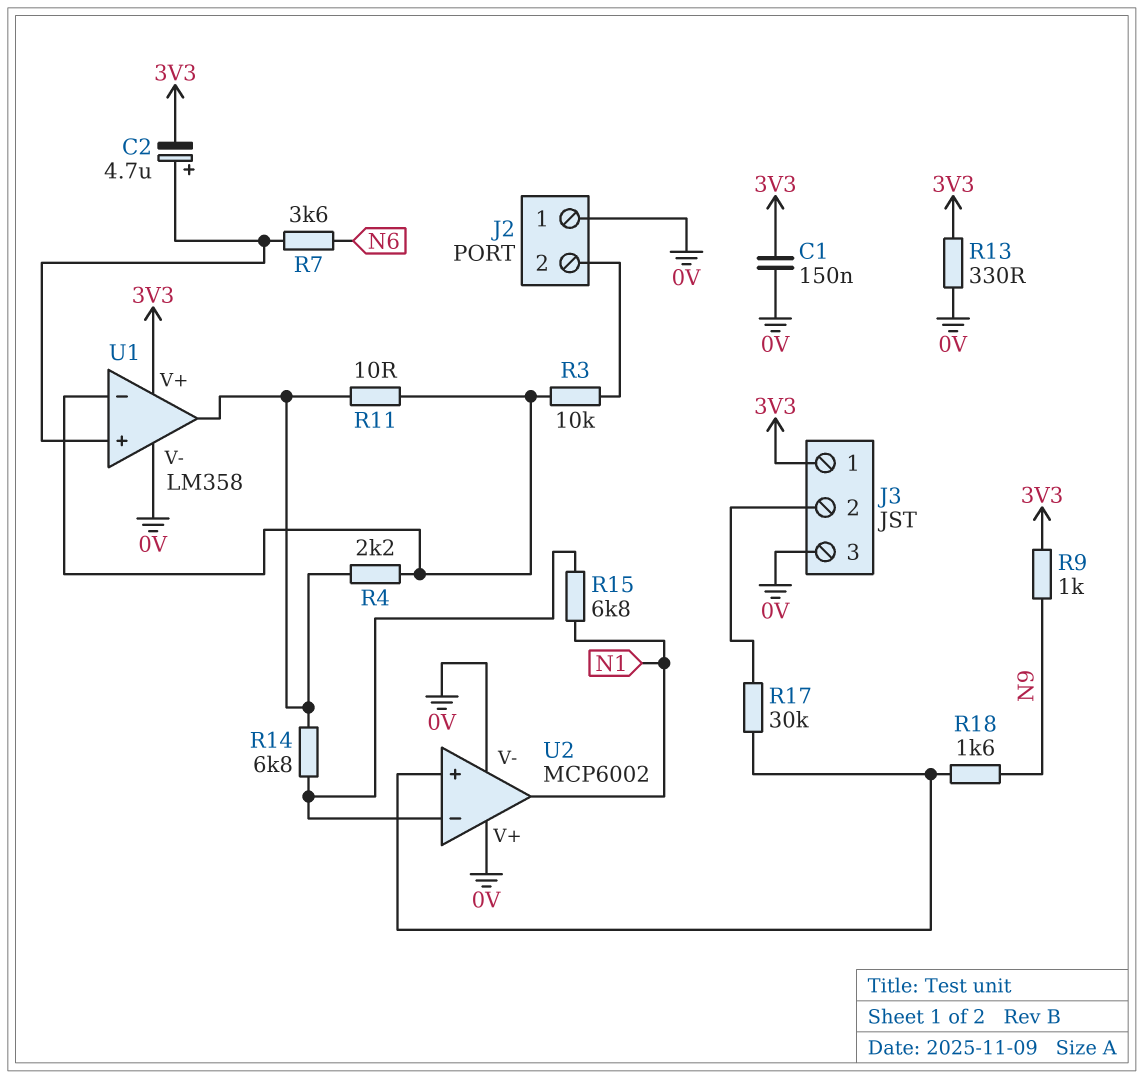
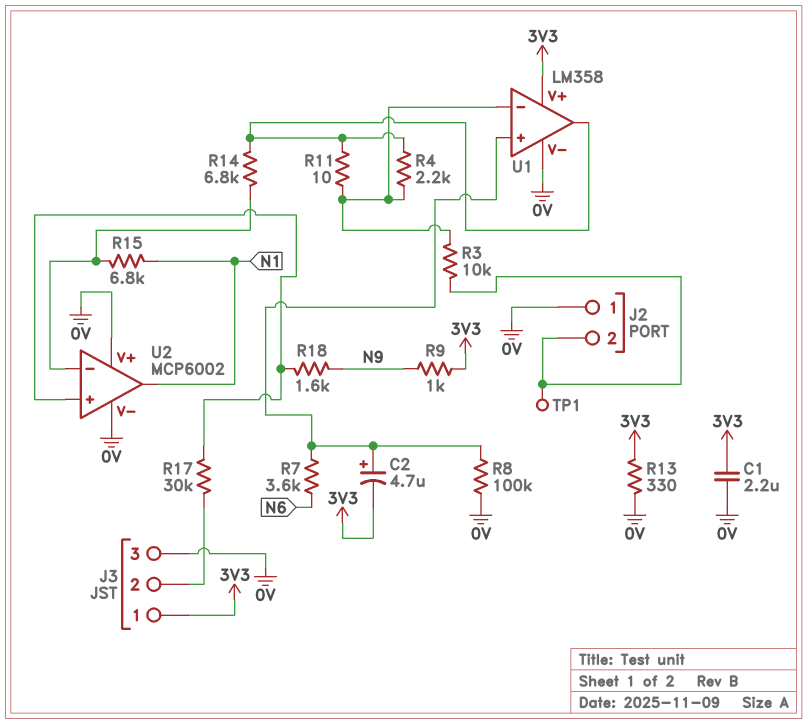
C1: 150nF (0V, 3V3) -> 2.2uF (0V, 3V3)
R8: none -> 100k (0V, U1/in+)
TP1: none -> test point (J2/2)

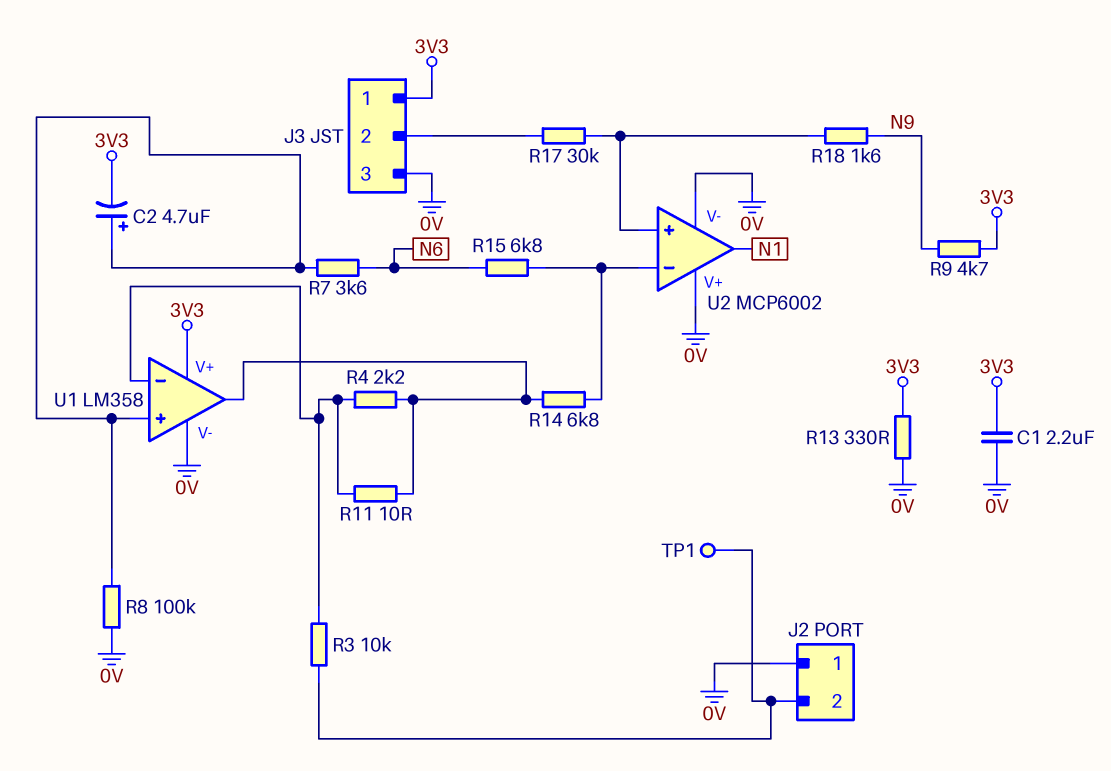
R9: 1k (3V3, N9) -> 4.7k (3V3, N9)
R15: 6.8k (N1, U2/in-) -> 6.8k (N6, U2/in-)

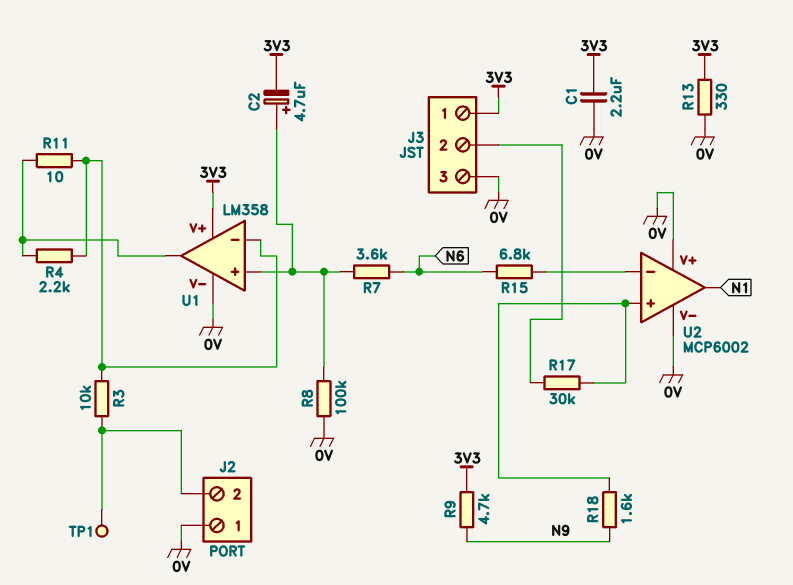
R14: 6.8k (U1/out, U2/in-) -> none

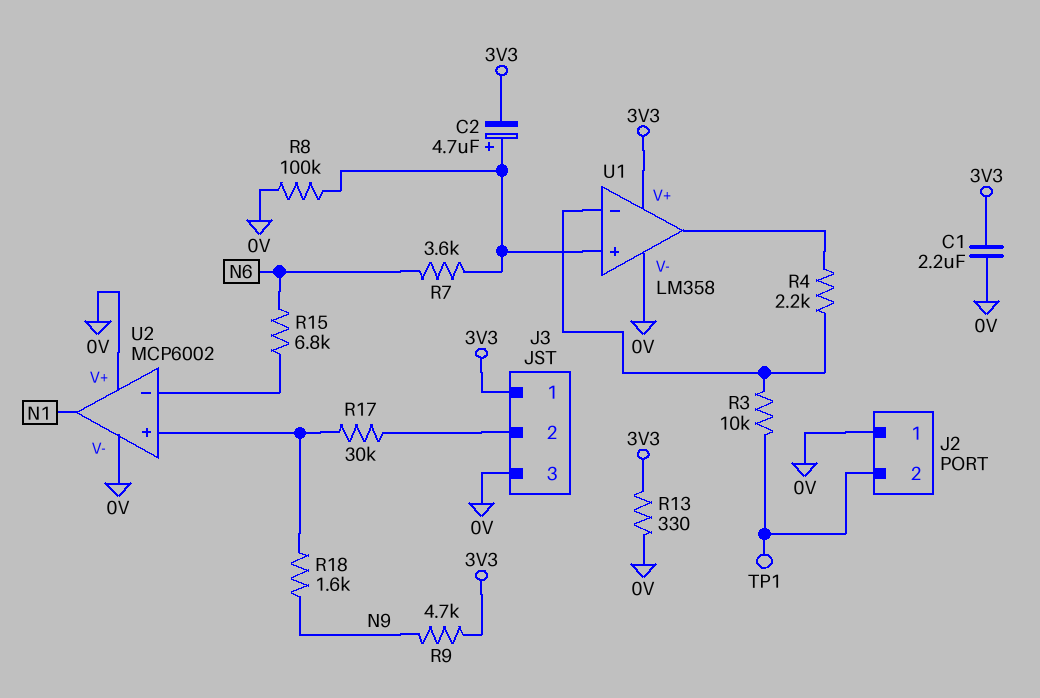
R11: 10 (U1/in-, U1/out) -> none

